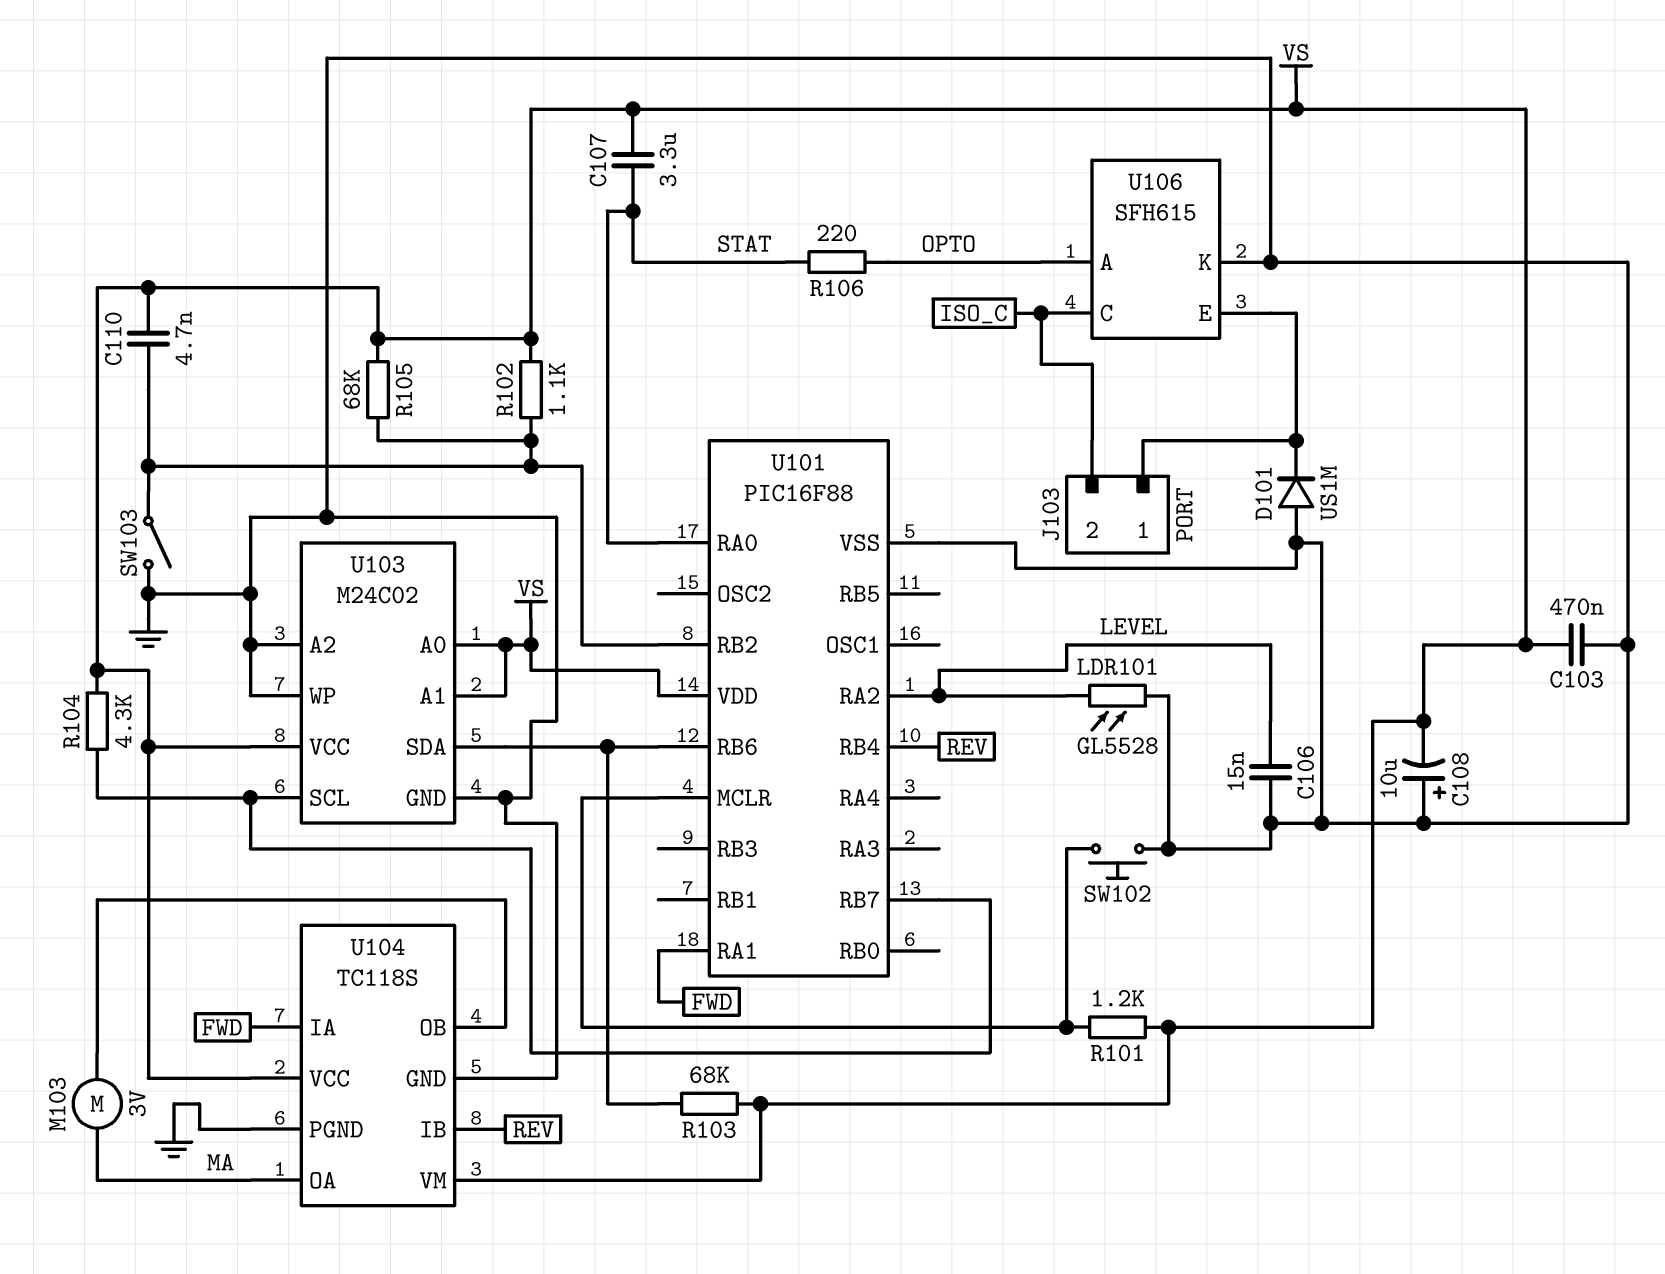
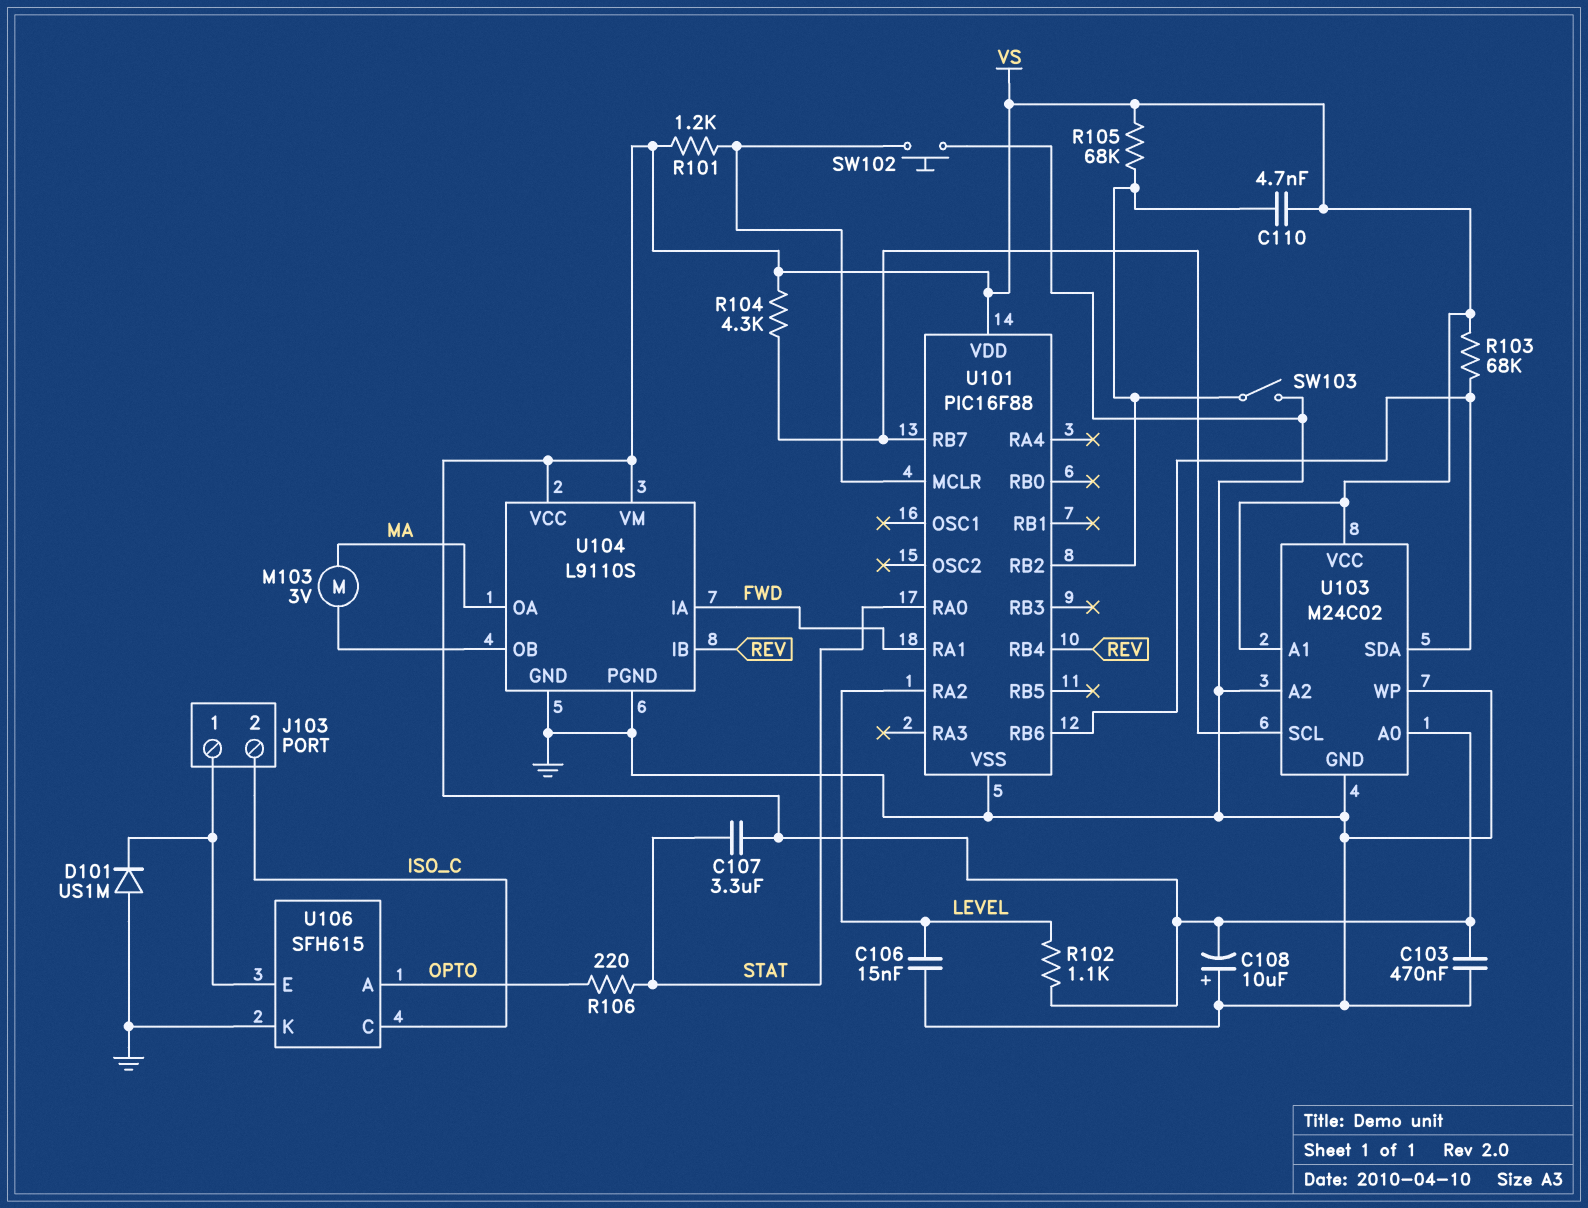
LDR101: GL5528 (GND, LEVEL) -> none
R102: 1.1k (U101/RB2, VS) -> 1.1k (LEVEL, VS)
U104: TC118S -> L9110S

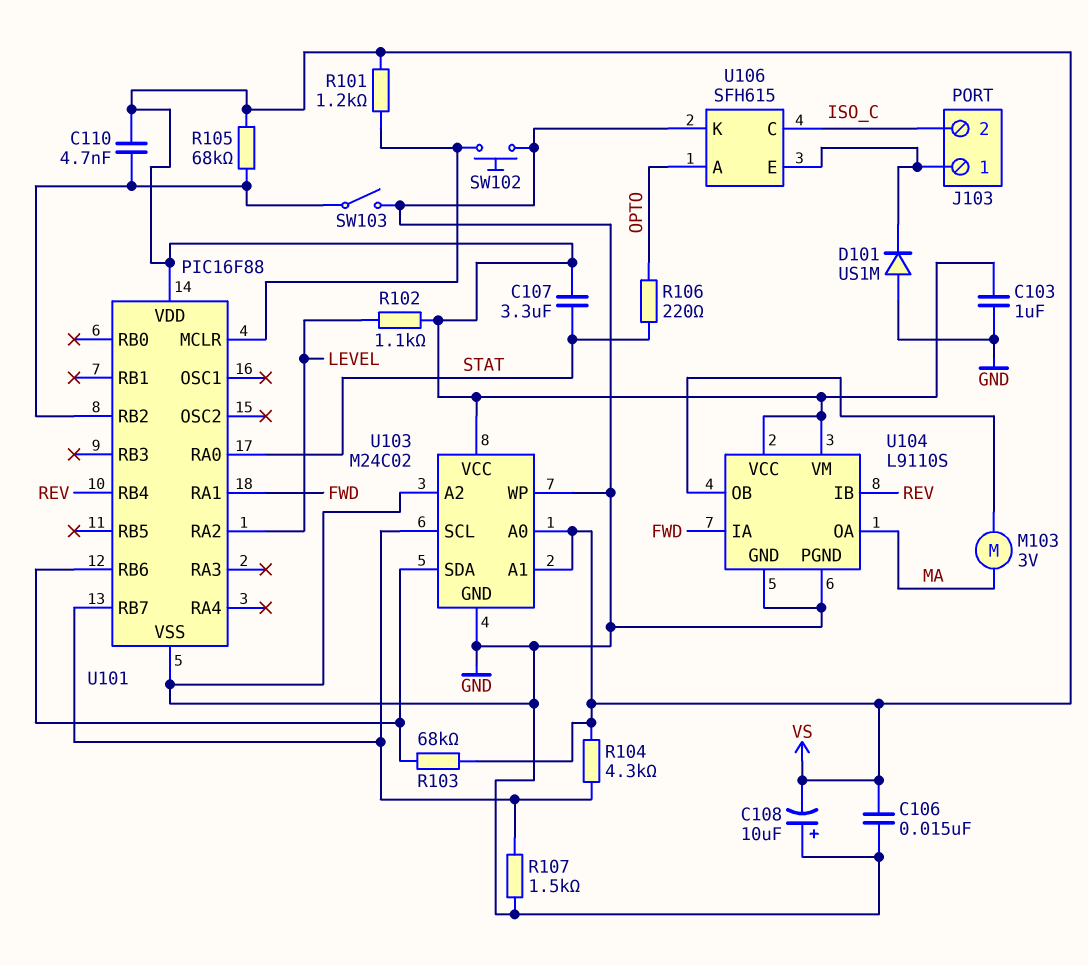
C103: 470nF (GND, VS) -> 1uF (GND, VS)
C106: 15nF (GND, LEVEL) -> 15nF (GND, VS)
R107: none -> 1.5k (GND, U101/RB7)

